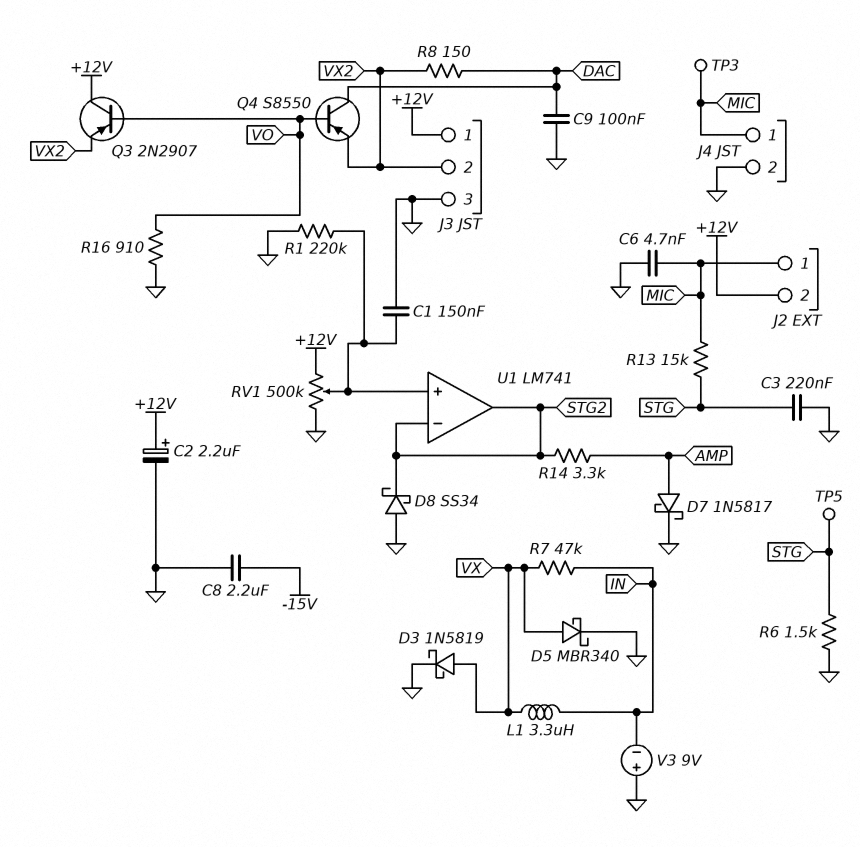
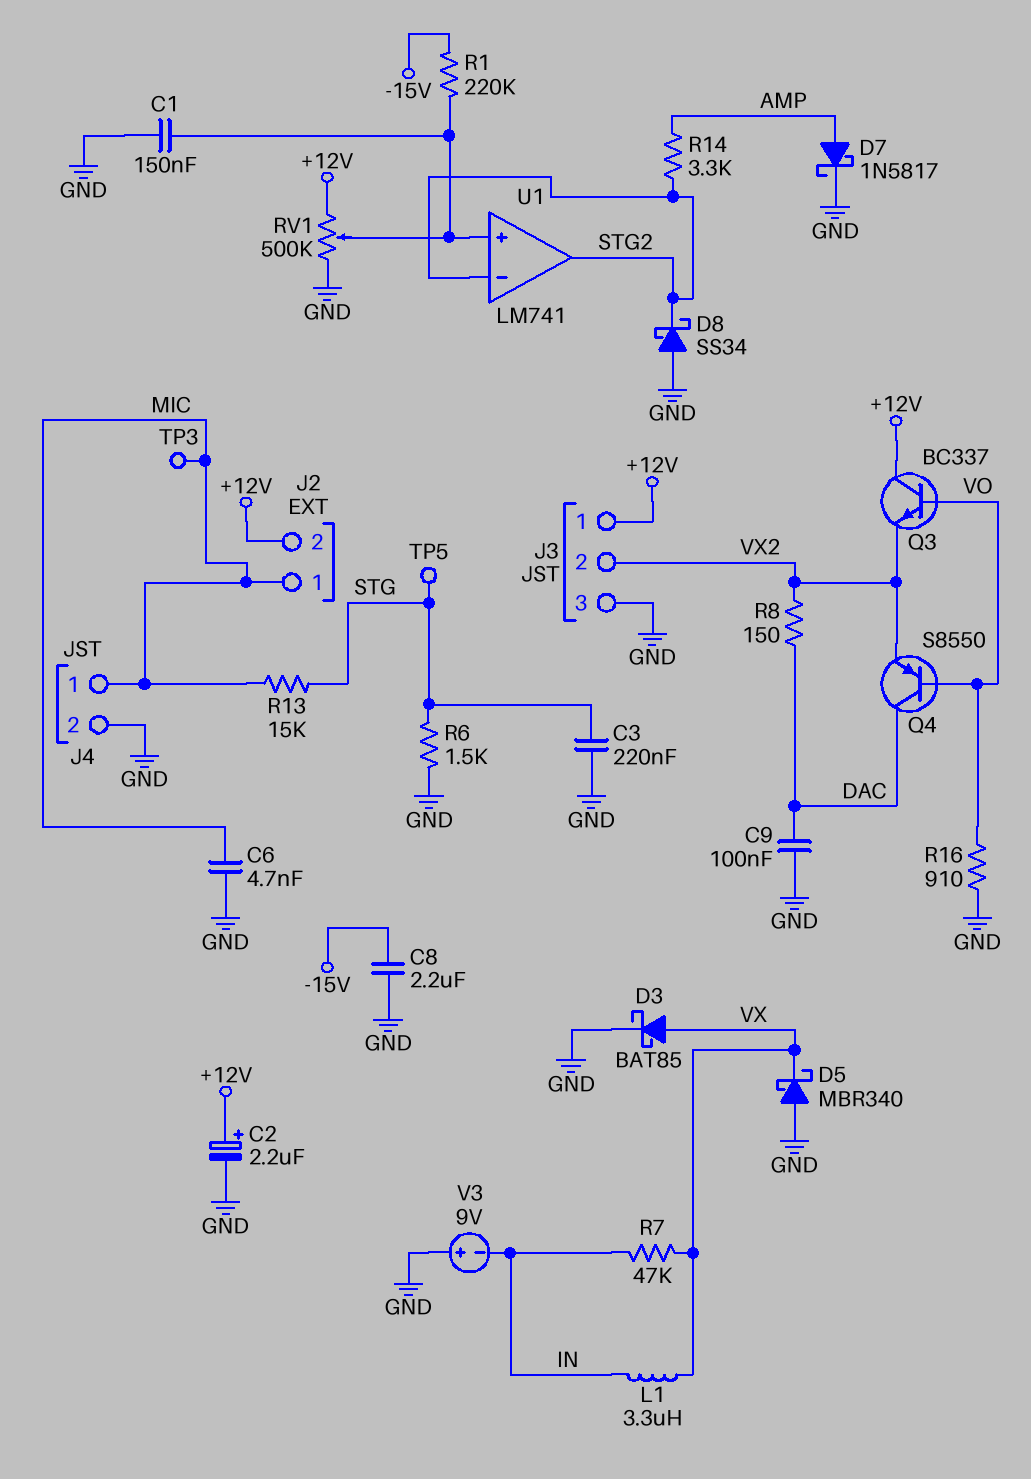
D3: schottky 1N5819 (A VX, K GND) -> schottky BAT85 (A VX, K GND)
D5: schottky MBR340 (A VX, K GND) -> schottky MBR340 (A GND, K VX)
Q3: PNP 2N2907 (B VO, C +12V, E VX2) -> NPN BC337 (B VO, C +12V, E VX2)
R1: 220k (GND, U1/in+) -> 220k (-15V, U1/in+)

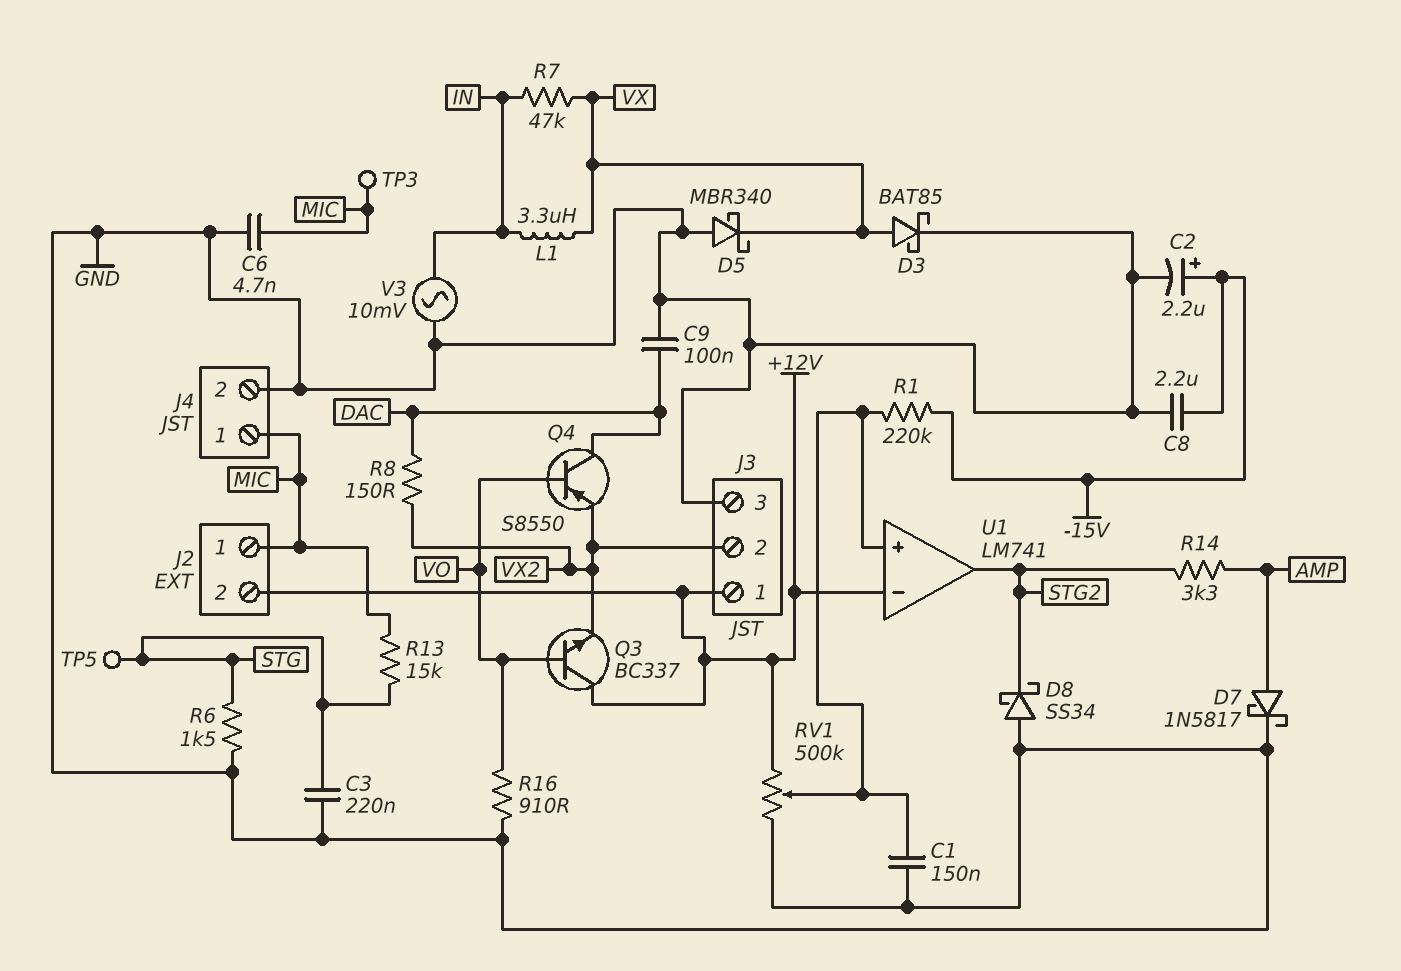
C2: 2.2uF (plus +12V, minus GND) -> 2.2uF (plus -15V, minus GND)
U1 pin in-: STG2 -> +12V
V3: 9V (plus GND, minus IN) -> AC 10mV (GND, IN)

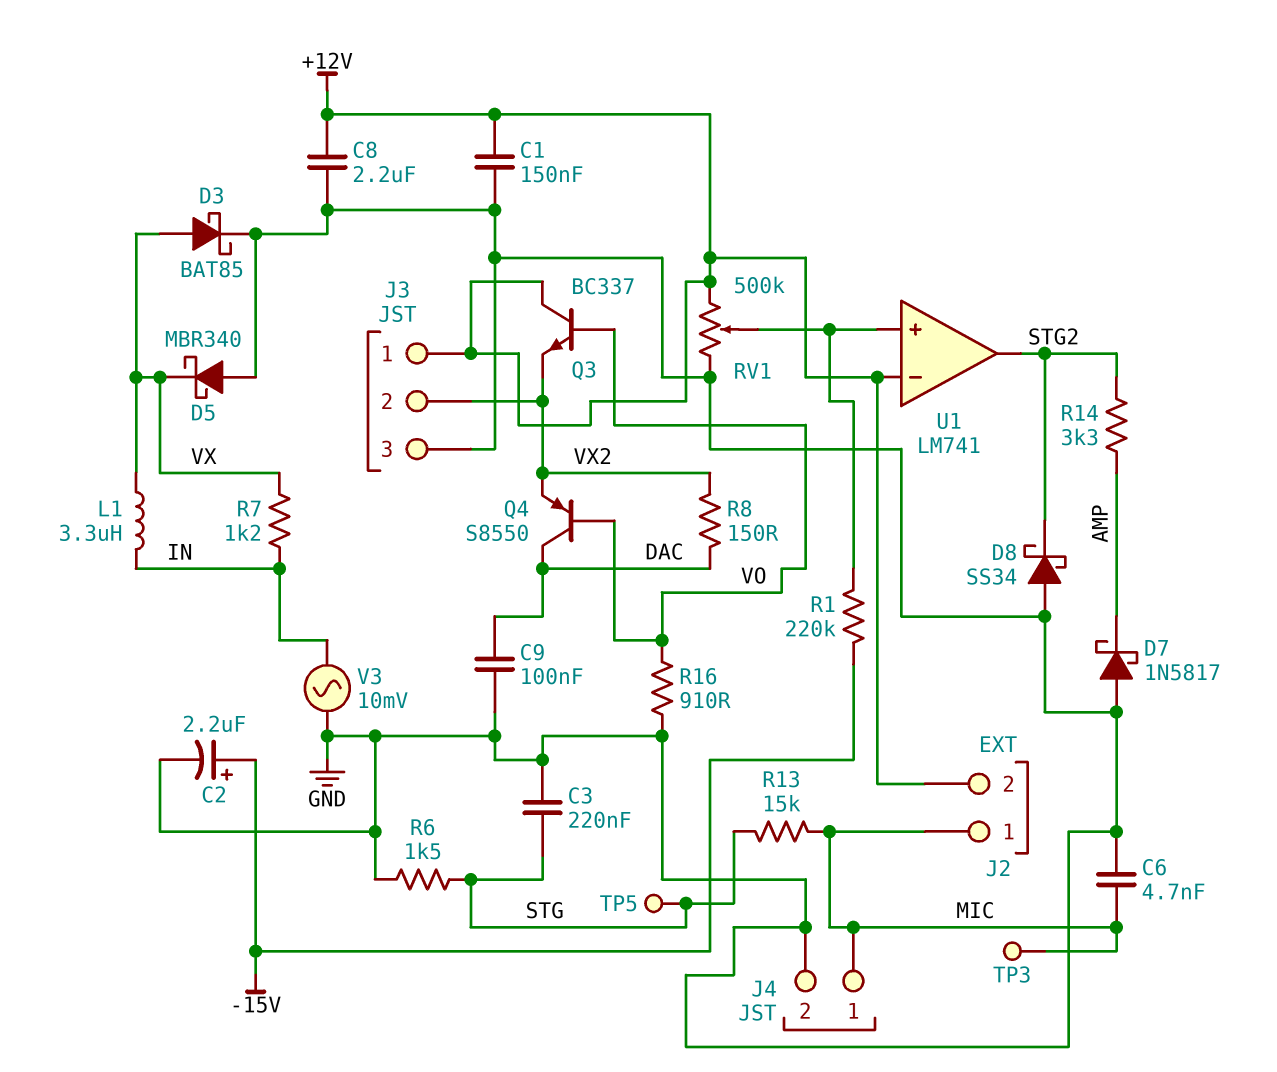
C1: 150nF (GND, U1/in+) -> 150nF (+12V, GND)
C8: 2.2uF (-15V, GND) -> 2.2uF (+12V, GND)
D7: schottky 1N5817 (A AMP, K GND) -> schottky 1N5817 (A GND, K AMP)
R7: 47k (IN, VX) -> 1.2k (IN, VX)

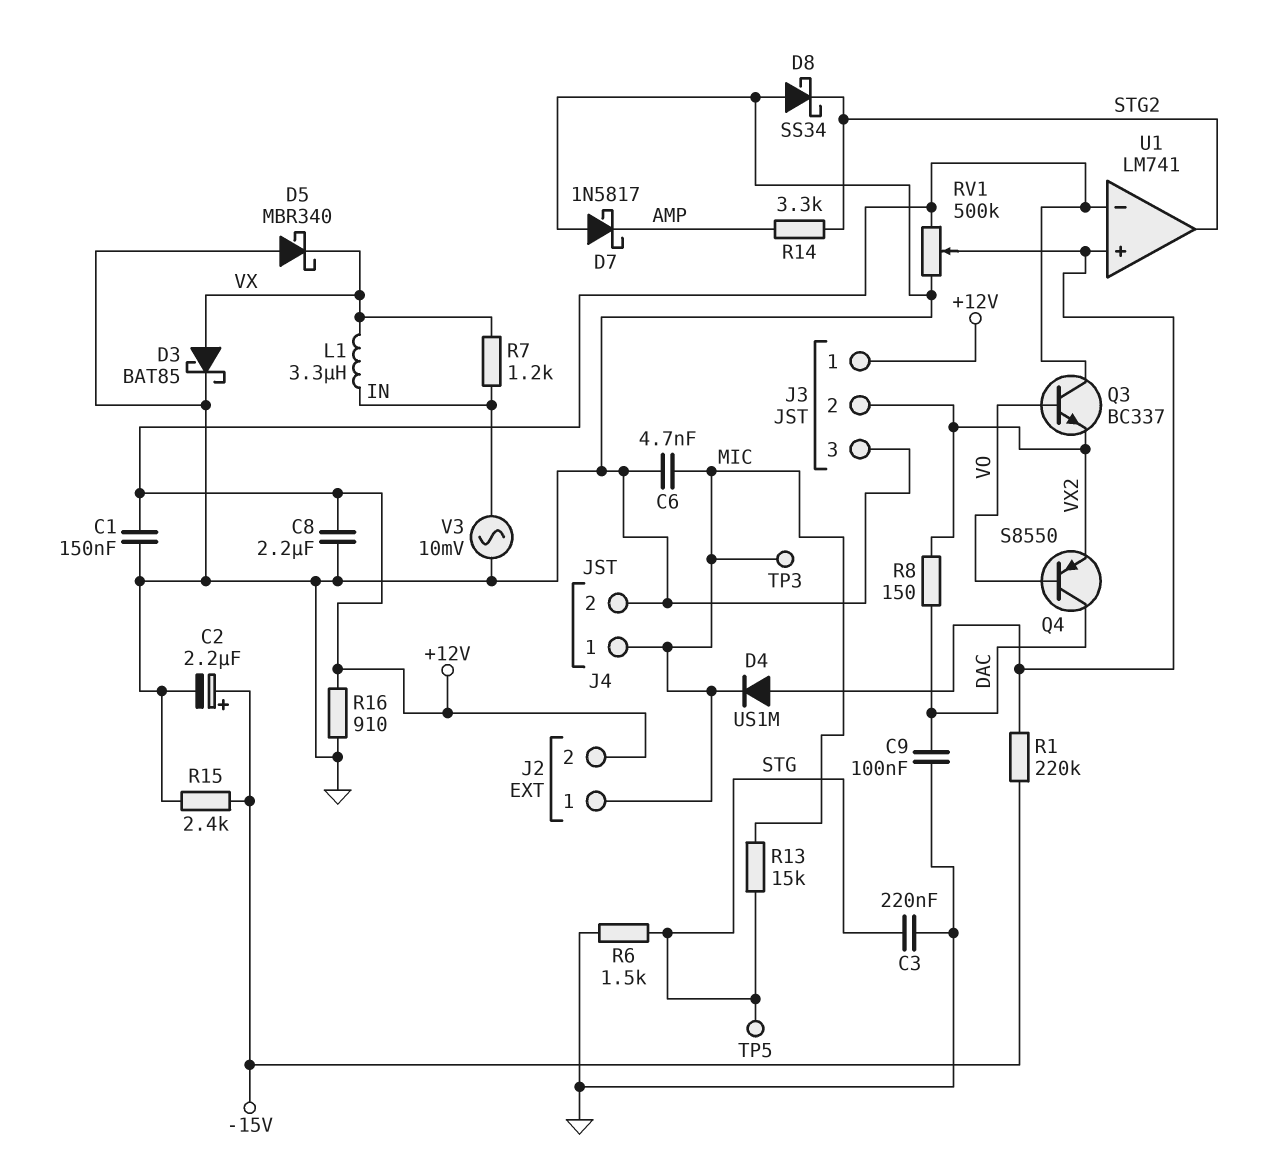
D4: none -> diode US1M (A U1/in+, K MIC)
R15: none -> 2.4k (-15V, GND)
R16: 910 (GND, VO) -> 910 (+12V, GND)

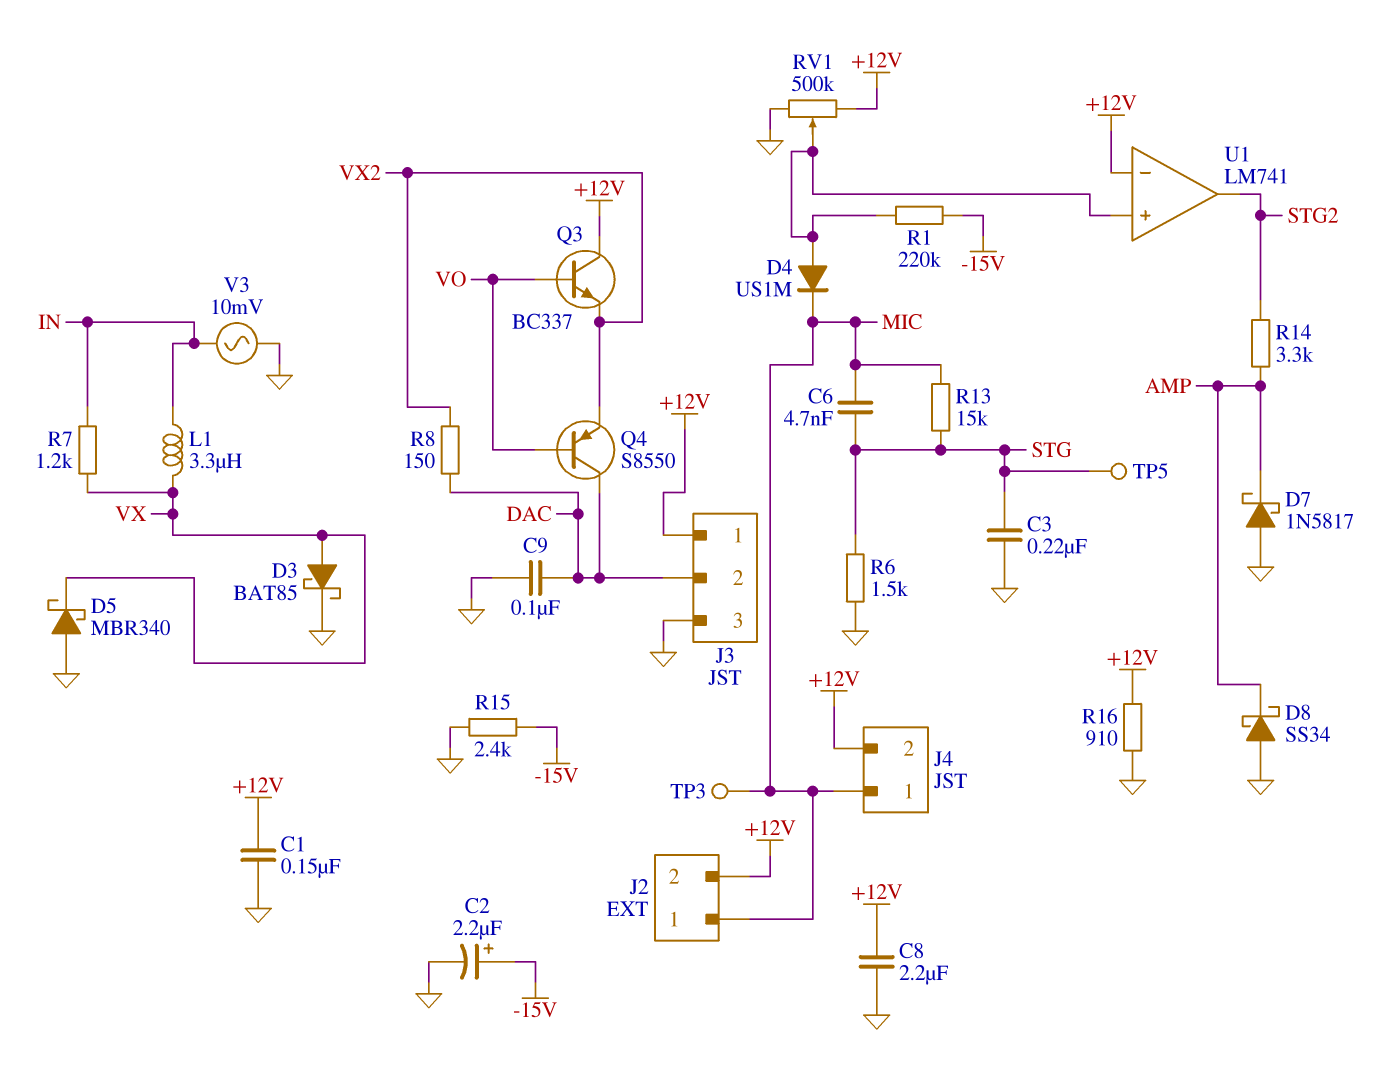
C6: 4.7nF (GND, MIC) -> 4.7nF (MIC, STG)
D8: schottky SS34 (A GND, K STG2) -> schottky SS34 (A GND, K AMP)
J3 pin 2: VX2 -> DAC
J4 pin 2: GND -> +12V

